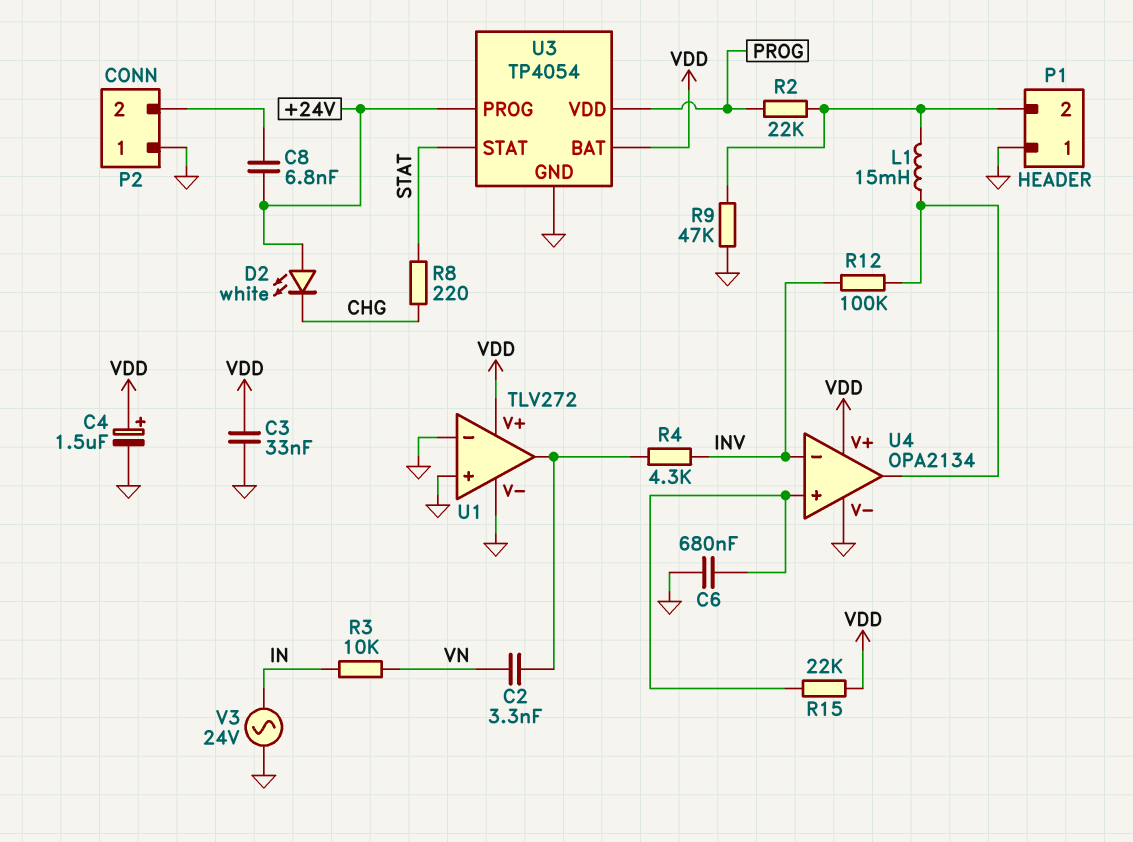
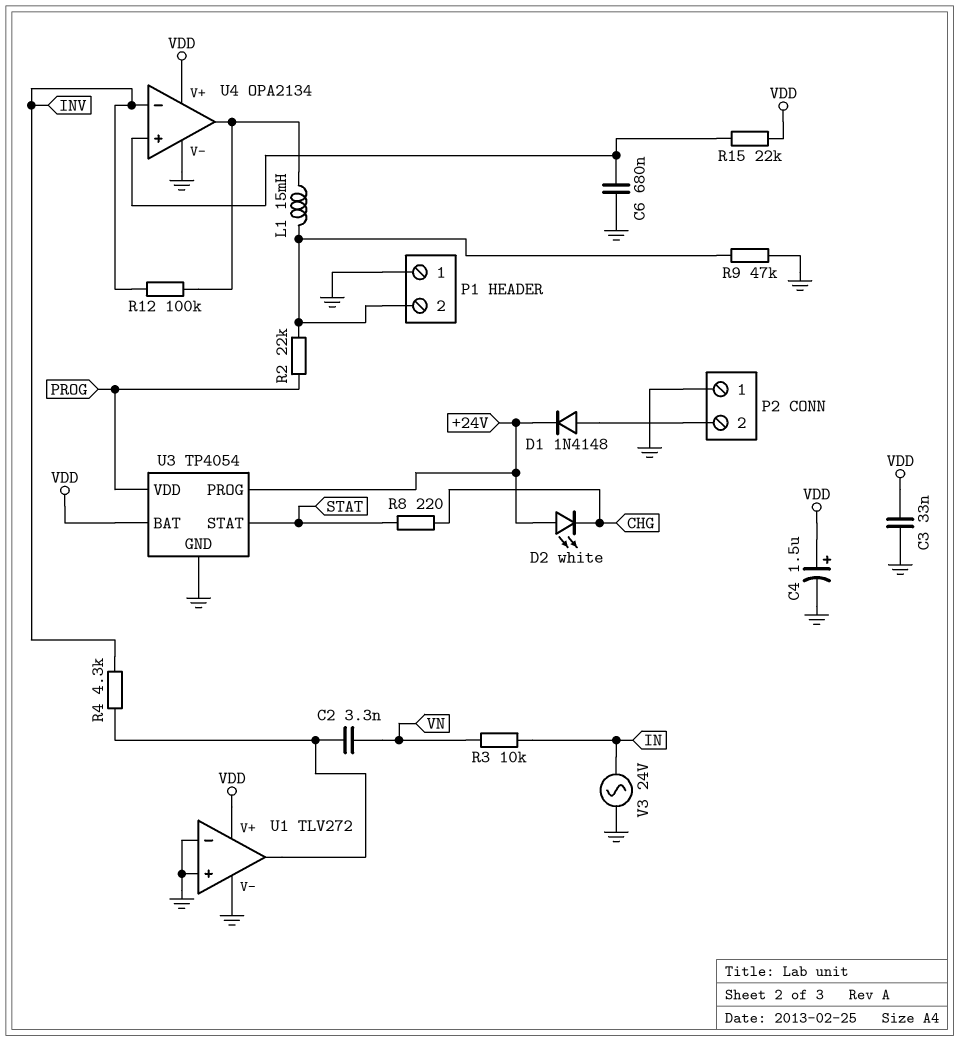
C8: 6.8nF (+24V, P2/2) -> none
D1: none -> diode 1N4148 (A P2/2, K +24V)

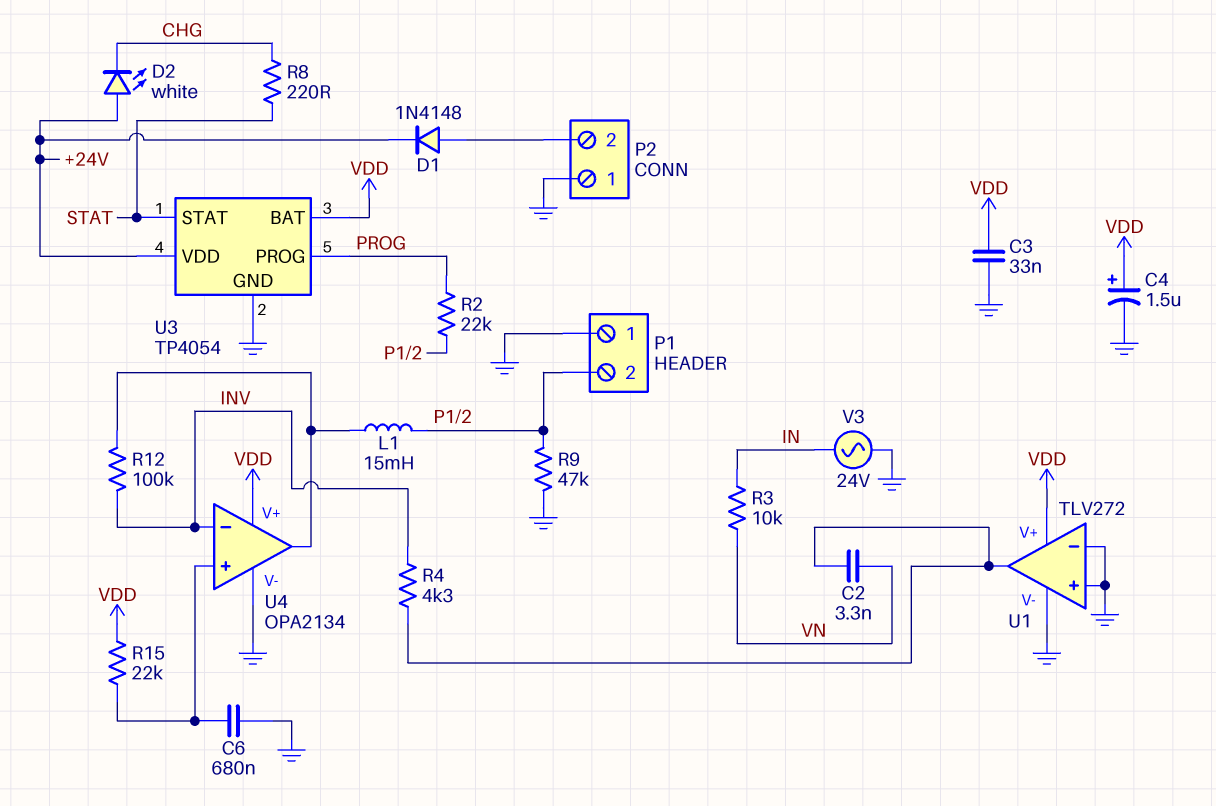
U3 pin PROG: +24V -> PROG
U3 pin VDD: PROG -> +24V

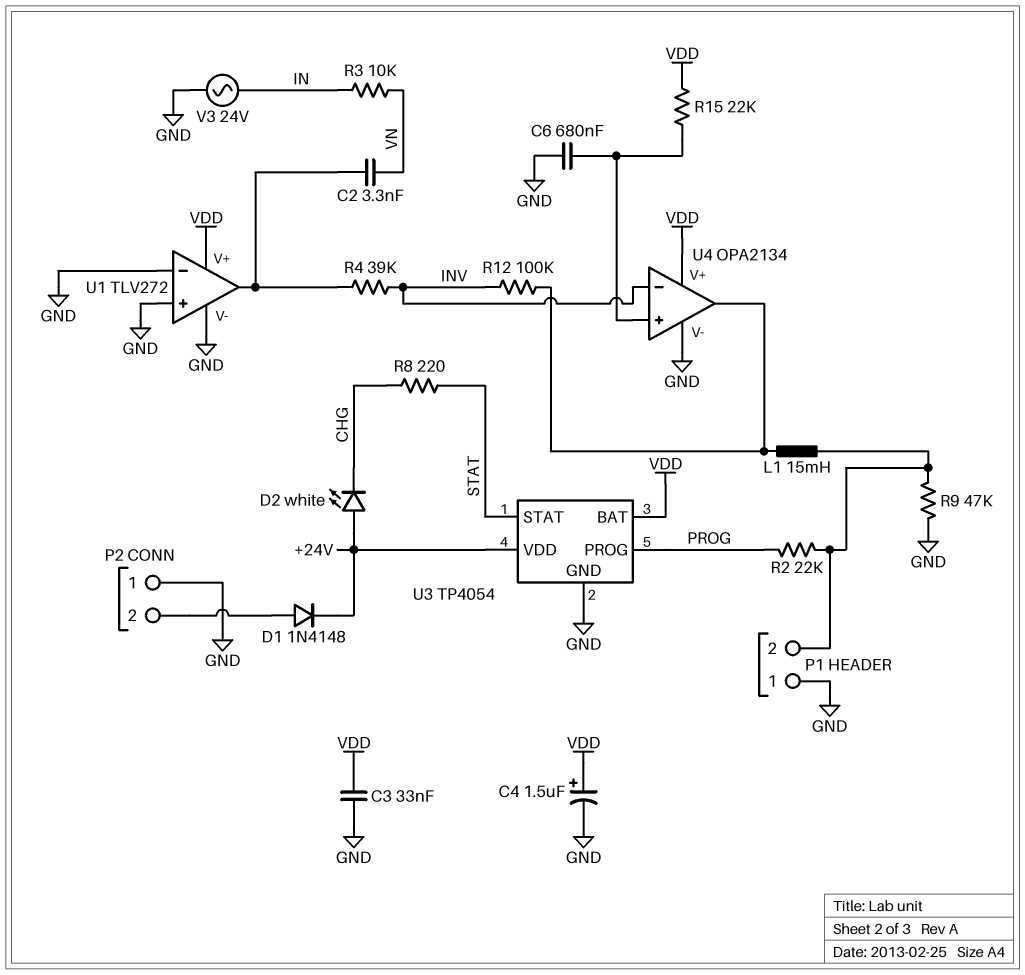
R4: 4.3k (INV, U1/out) -> 39k (INV, U1/out)

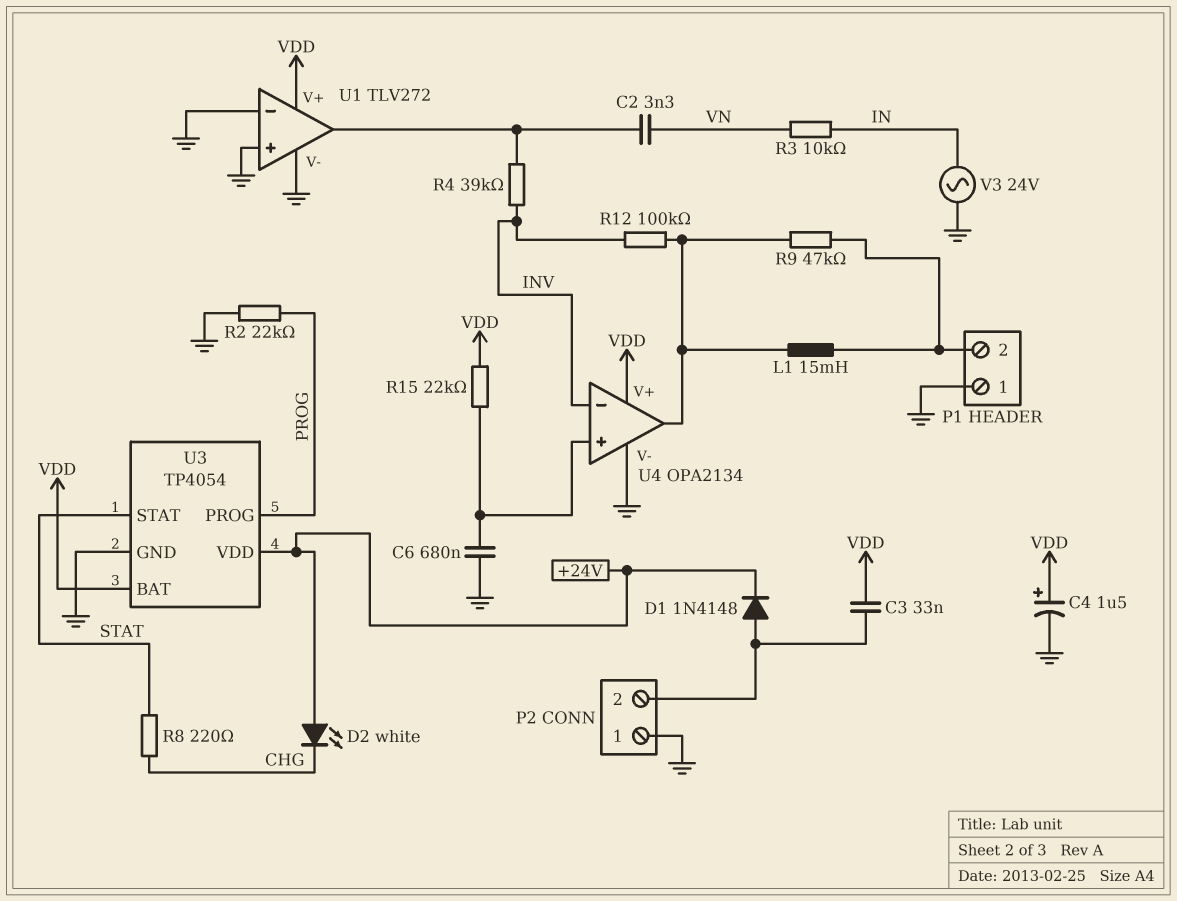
C3: 33nF (GND, VDD) -> 33nF (P2/2, VDD)
R2: 22k (P1/2, PROG) -> 22k (GND, PROG)
R9: 47k (GND, P1/2) -> 47k (P1/2, U4/out)

